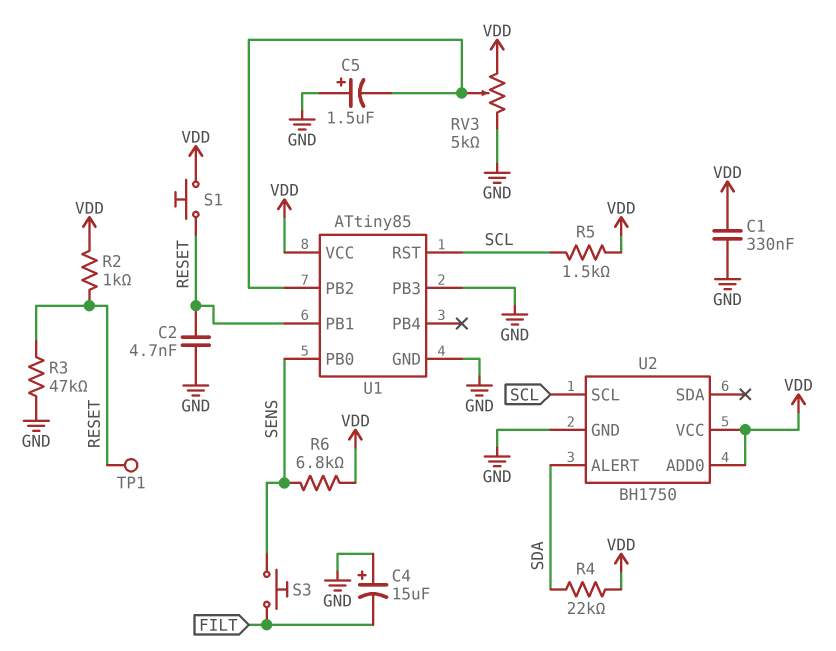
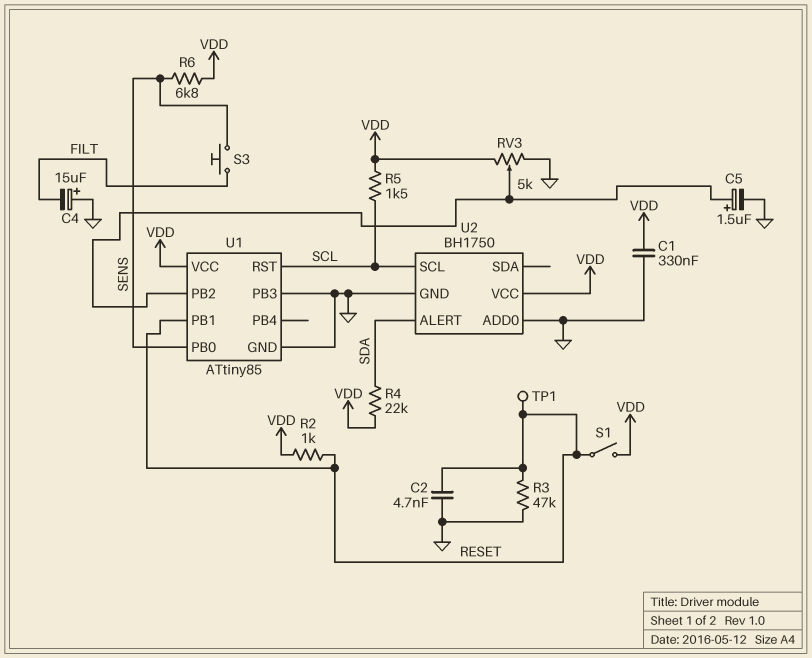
C5: 1.5uF (plus GND, minus U1/PB2) -> 1.5uF (plus U1/PB2, minus GND)
S1: button (RESET, VDD) -> switch (RESET, VDD)
U2 pin ADD0: VDD -> GND

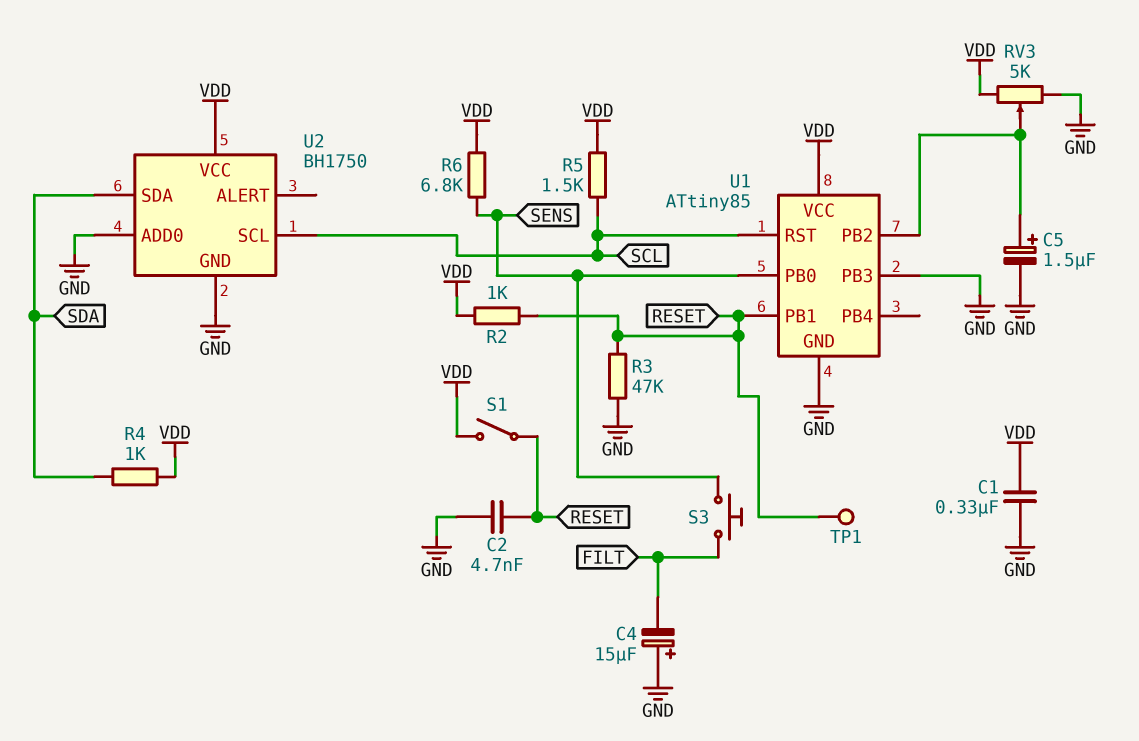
R4: 22k (SDA, VDD) -> 1k (SDA, VDD)
U2 pin ALERT: SDA -> none
U2 pin SDA: none -> SDA

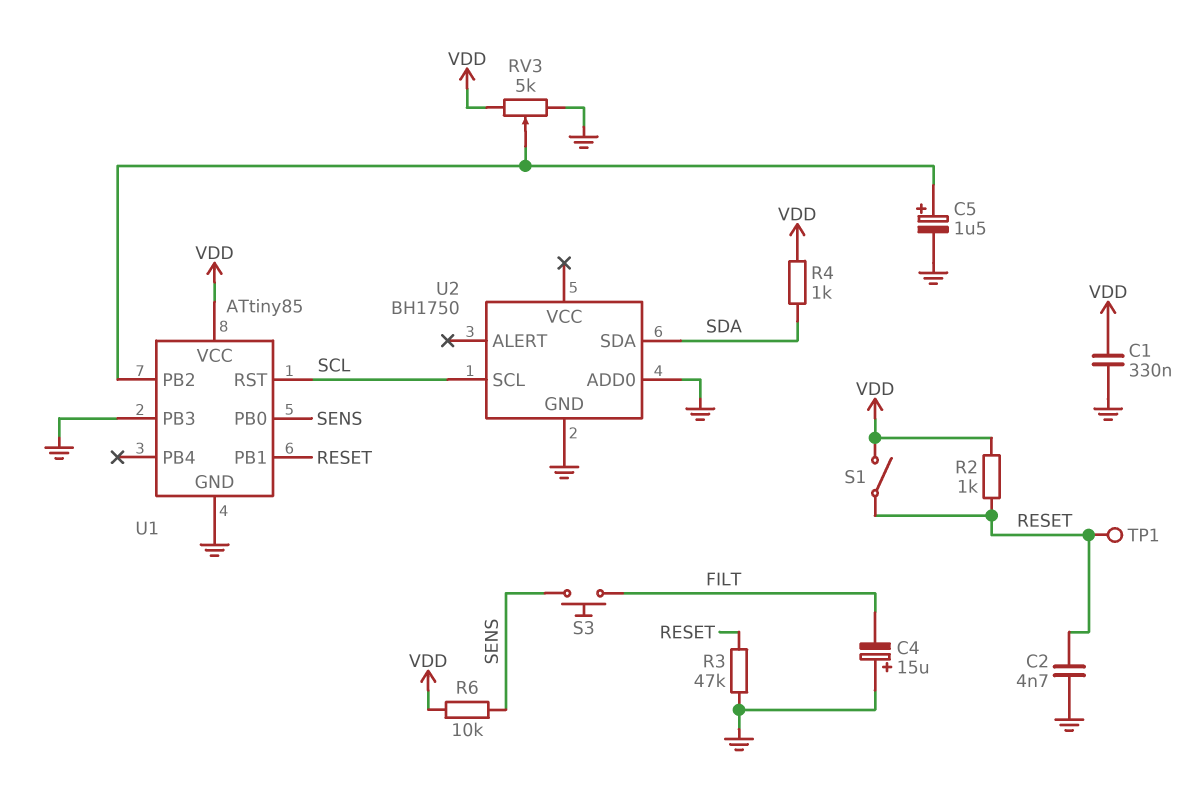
R5: 1.5k (SCL, VDD) -> none
R6: 6.8k (SENS, VDD) -> 10k (SENS, VDD)
U2 pin VCC: VDD -> none

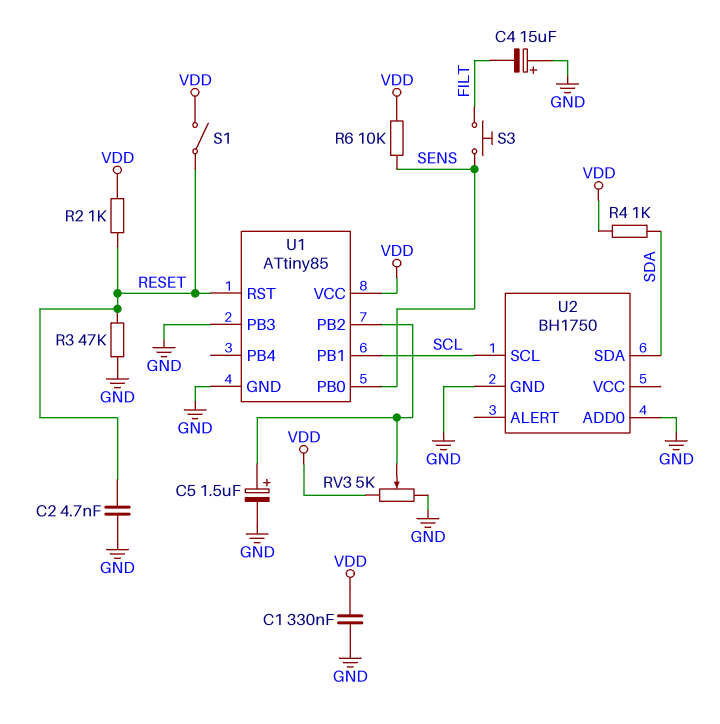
TP1: test point (RESET) -> none
U1 pin PB1: RESET -> SCL
U1 pin RST: SCL -> RESET

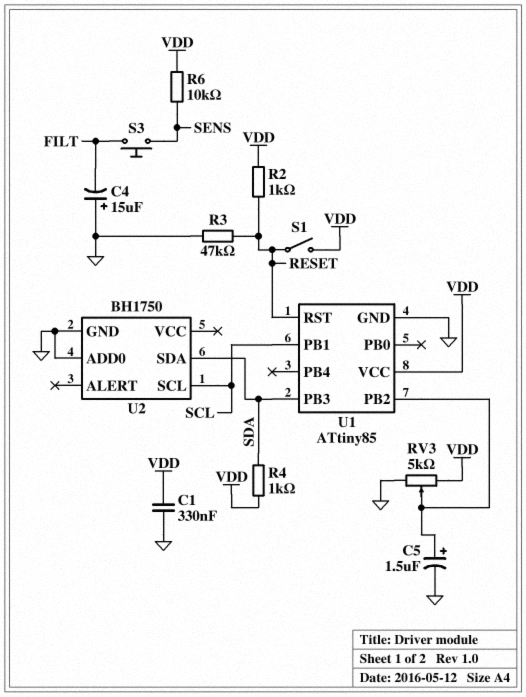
C2: 4.7nF (GND, RESET) -> none
U1 pin PB0: SENS -> none
U1 pin PB3: GND -> SDA

